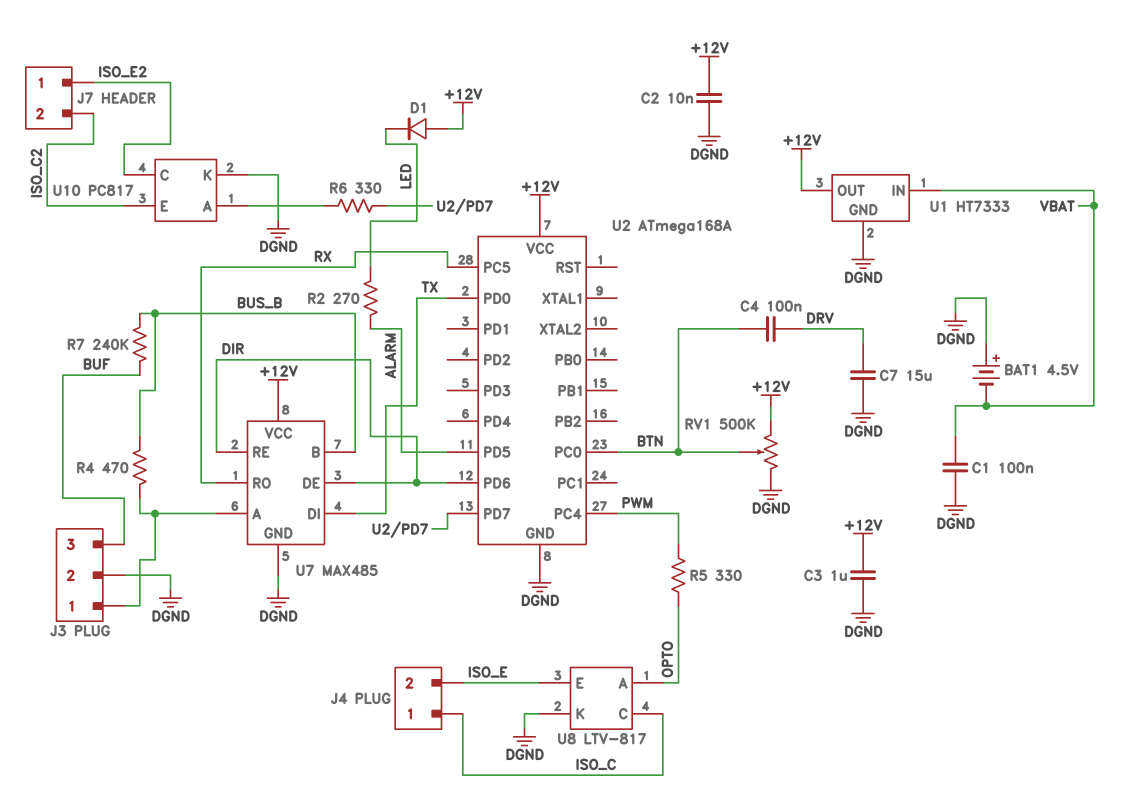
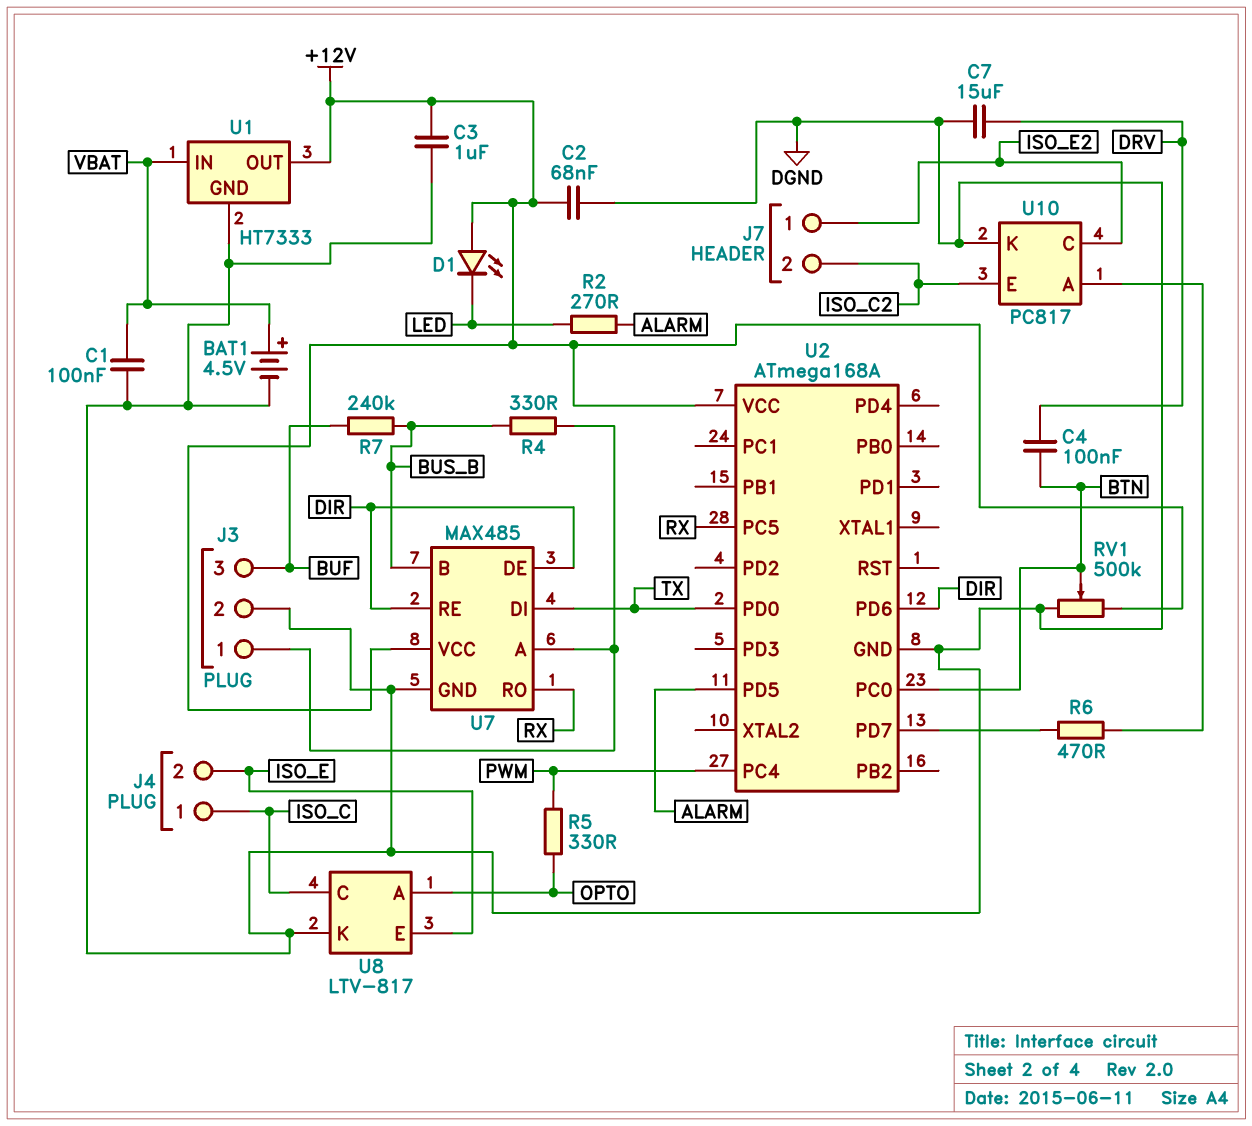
BAT1: 4.5V (plus DGND, minus VBAT) -> 4.5V (plus VBAT, minus DGND)
C2: 10nF (+12V, DGND) -> 68nF (+12V, DGND)
D1: diode (A +12V, K LED) -> LED (A +12V, K LED)
R4: 470 (BUS_B, J3/1) -> 330 (BUS_B, J3/1)
R6: 330 (U2/PD7, U10/A) -> 470 (U2/PD7, U10/A)

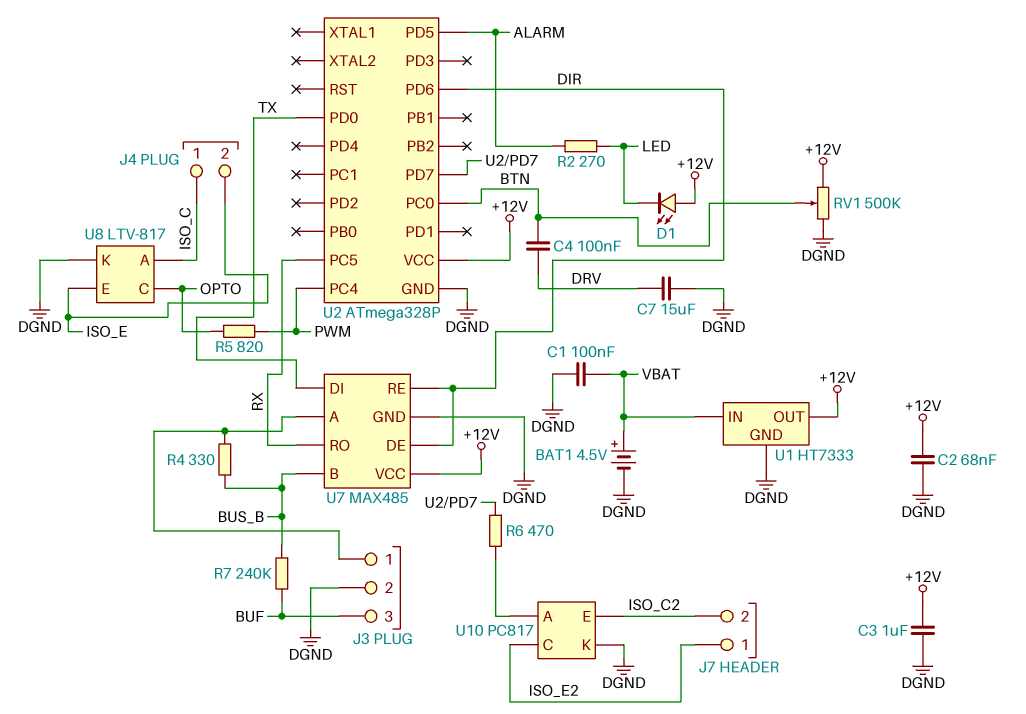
R5: 330 (OPTO, PWM) -> 820 (OPTO, PWM)
U2: ATmega168A -> ATmega328P
U8 pin A: OPTO -> ISO_C
U8 pin C: ISO_C -> OPTO

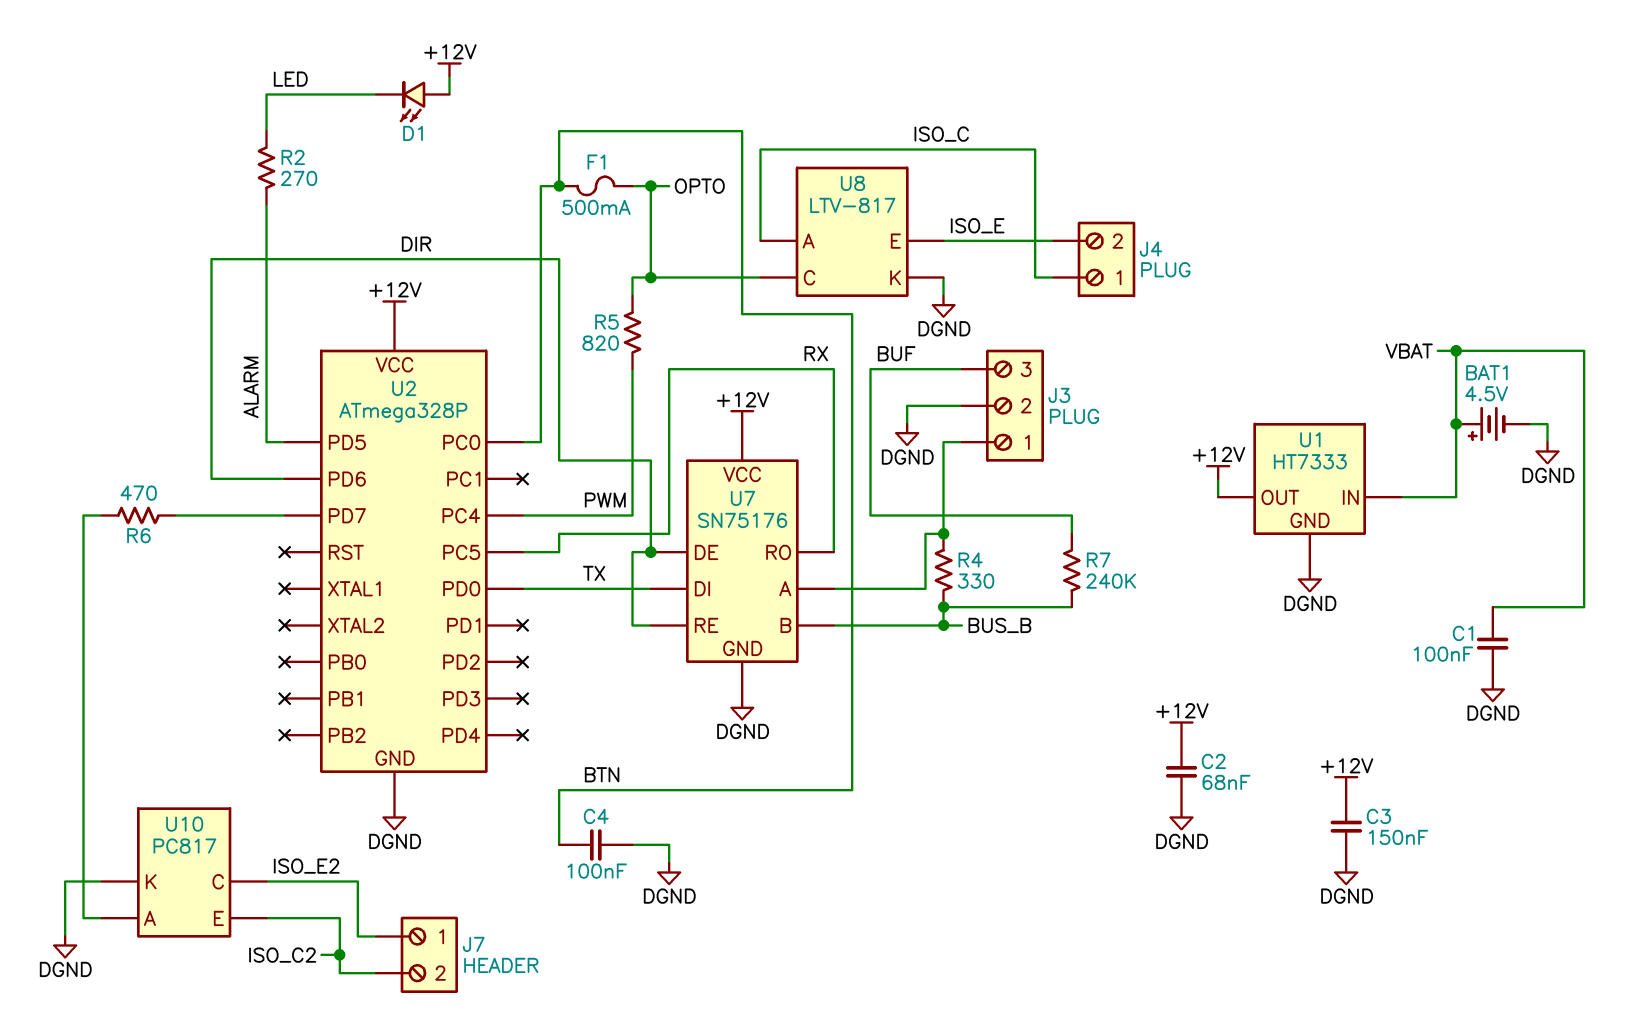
C3: 1uF (+12V, DGND) -> 150nF (+12V, DGND)
C4: 100nF (BTN, DRV) -> 100nF (BTN, DGND)
C7: 15uF (DGND, DRV) -> none
F1: none -> 500mA (BTN, OPTO)
RV1: 500k (+12V, DGND, wiper BTN) -> none
U7: MAX485 -> SN75176

